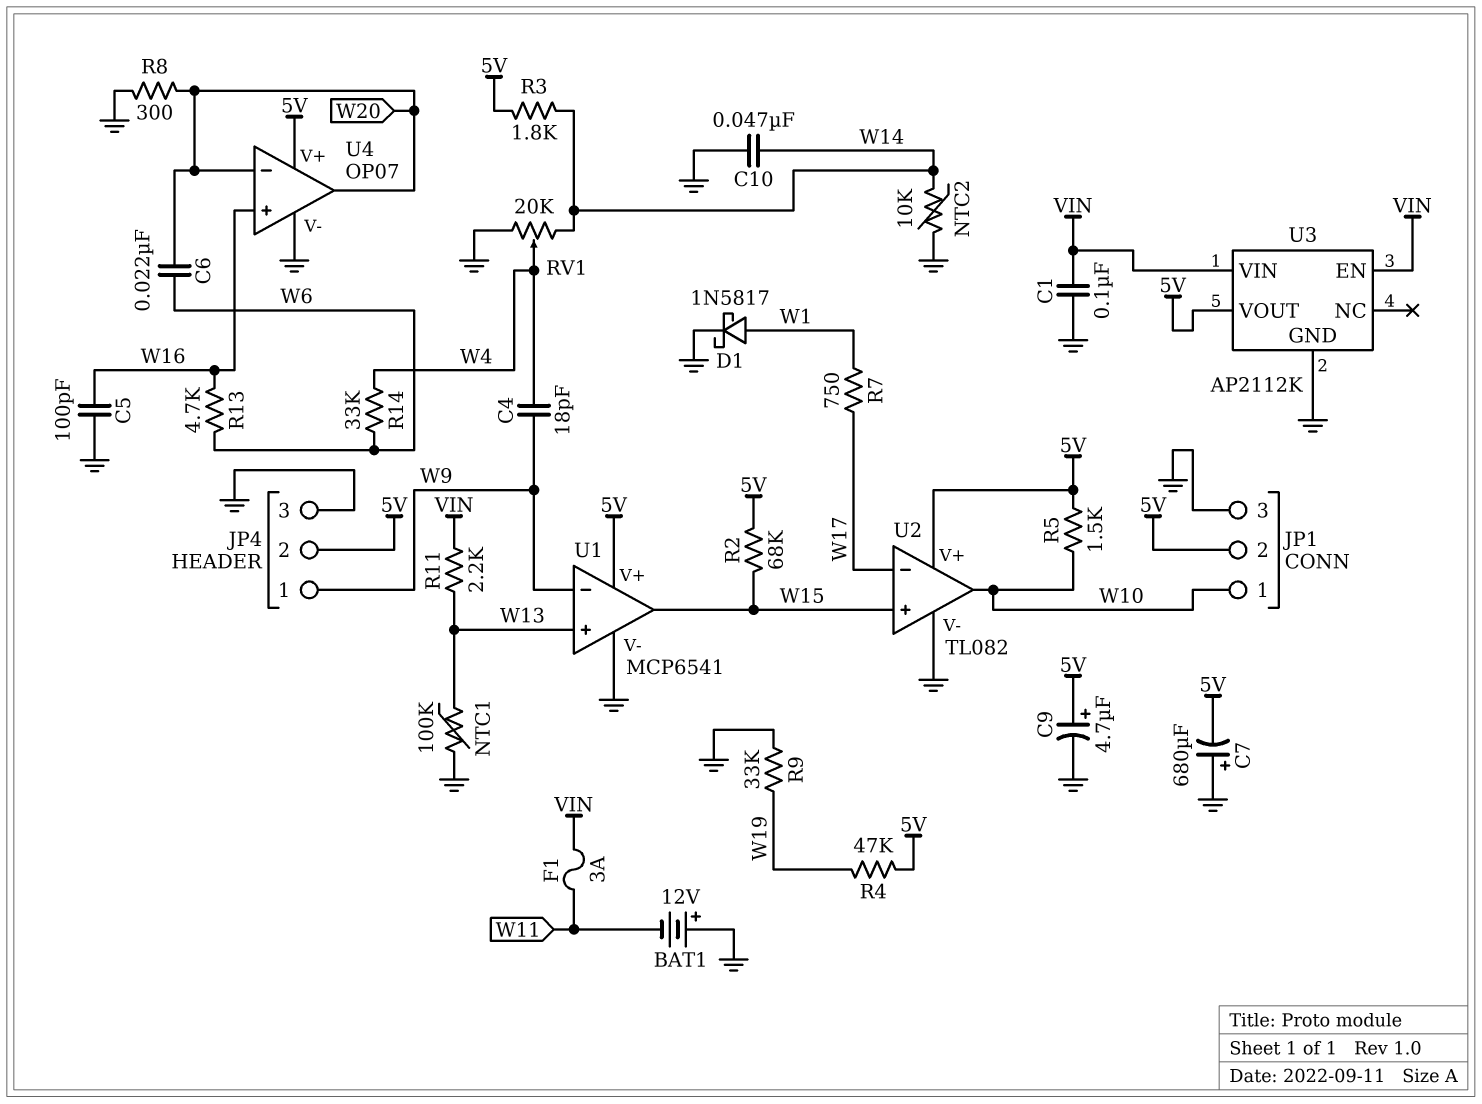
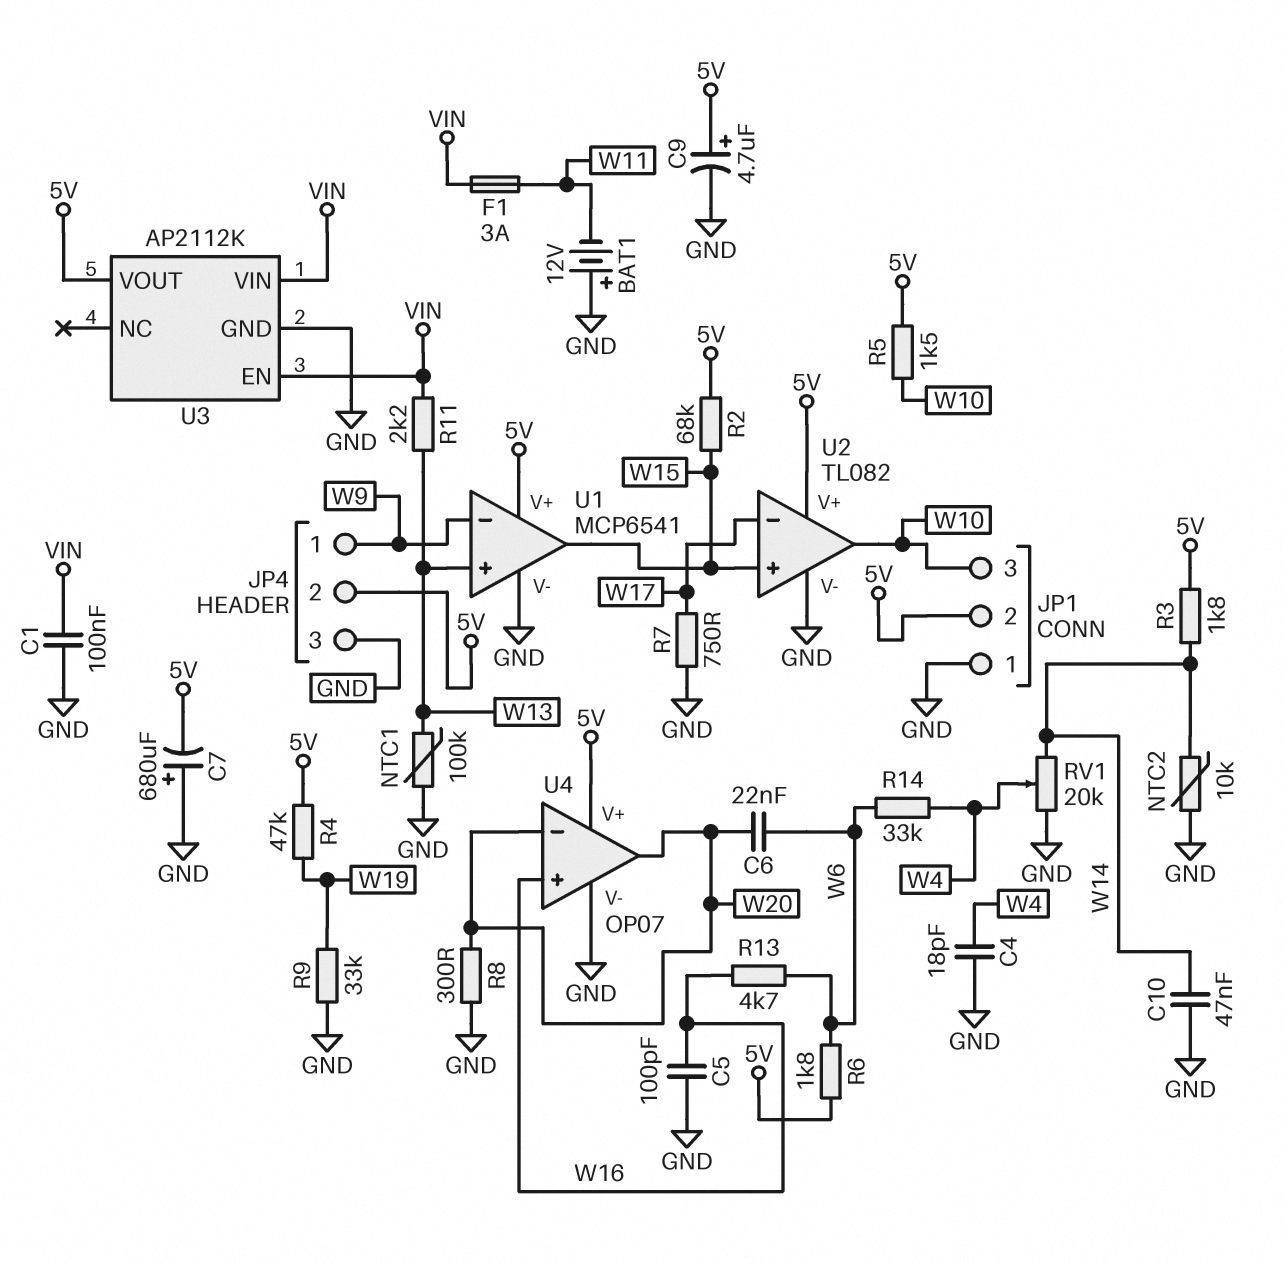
C4: 18pF (W4, W9) -> 18pF (GND, W4)
D1: schottky 1N5817 (A W1, K GND) -> none
JP1 pin 1: W10 -> GND
JP1 pin 3: GND -> W10
R6: none -> 1.8k (5V, W6)
R7: 750 (W1, W17) -> 750 (GND, W17)

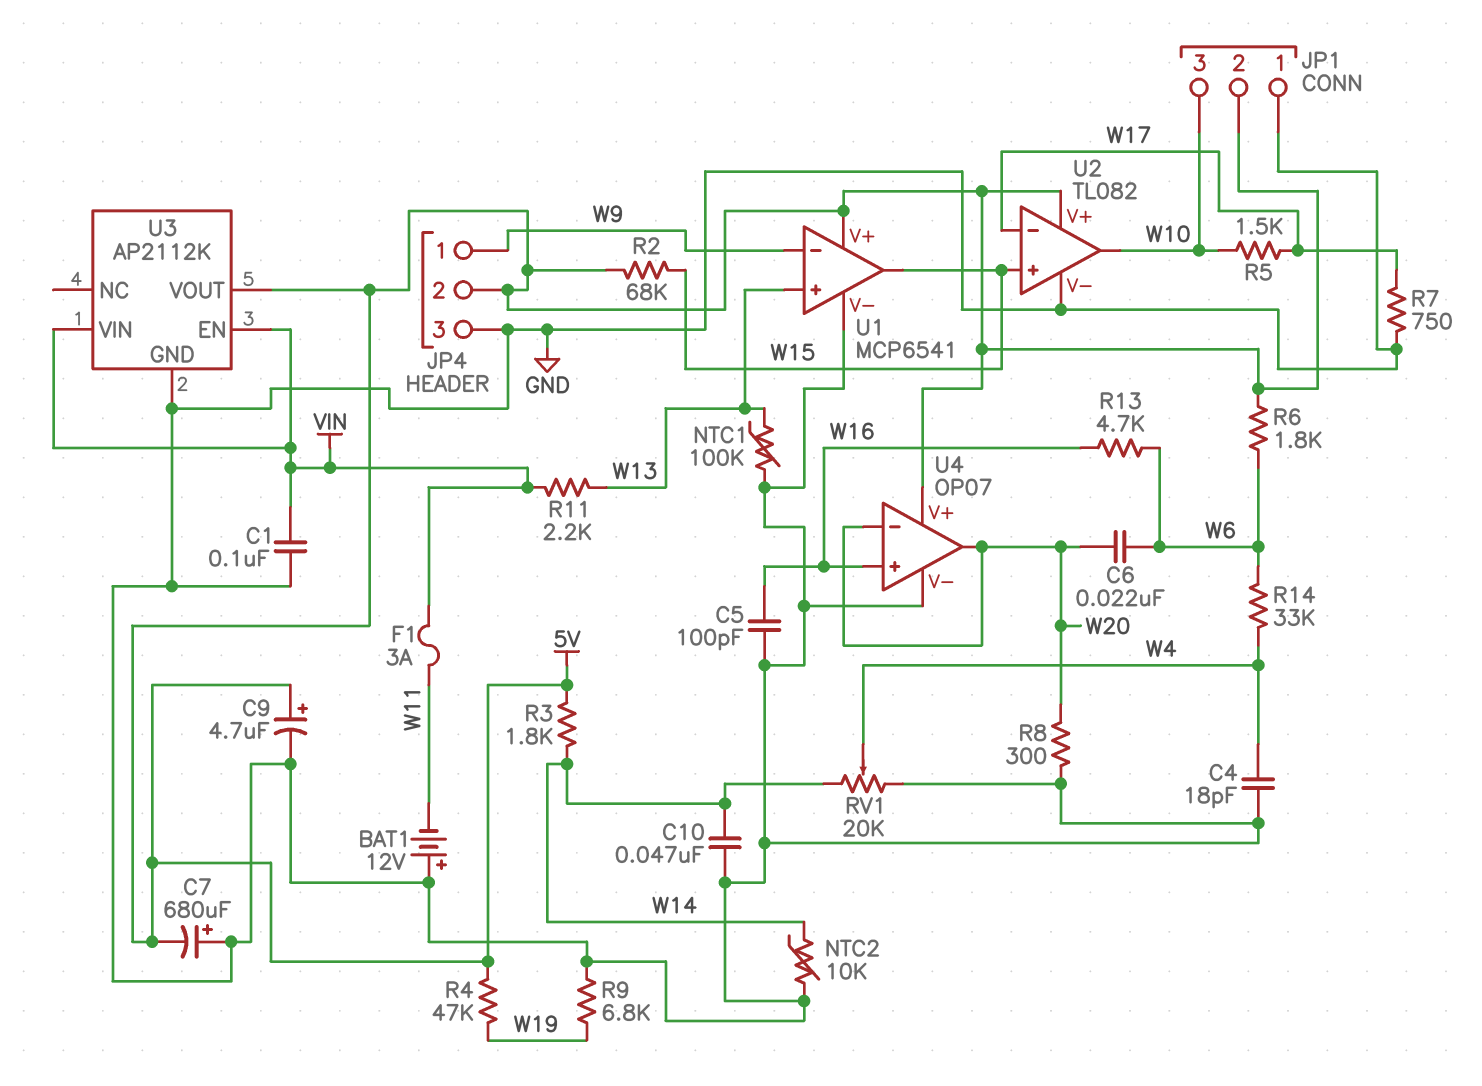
R5: 1.5k (5V, W10) -> 1.5k (W10, W17)
R9: 33k (GND, W19) -> 6.8k (GND, W19)

